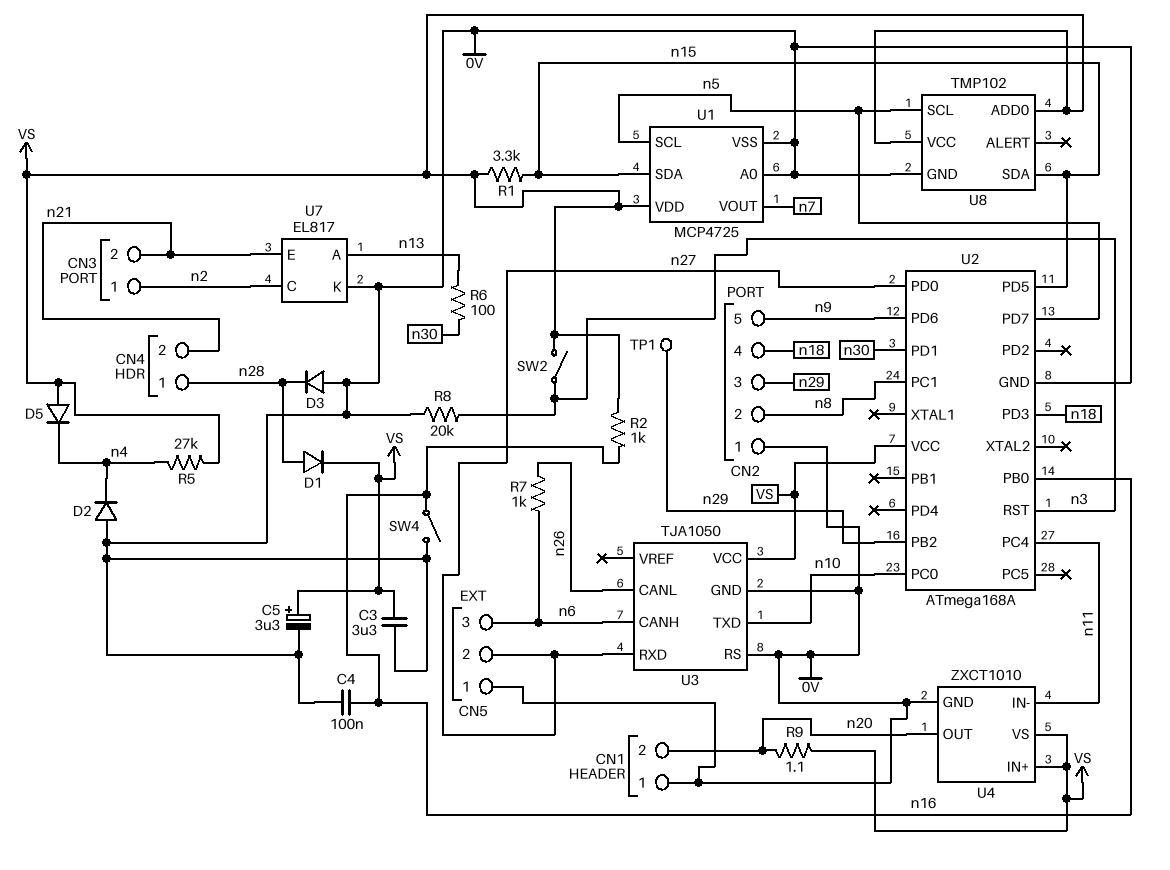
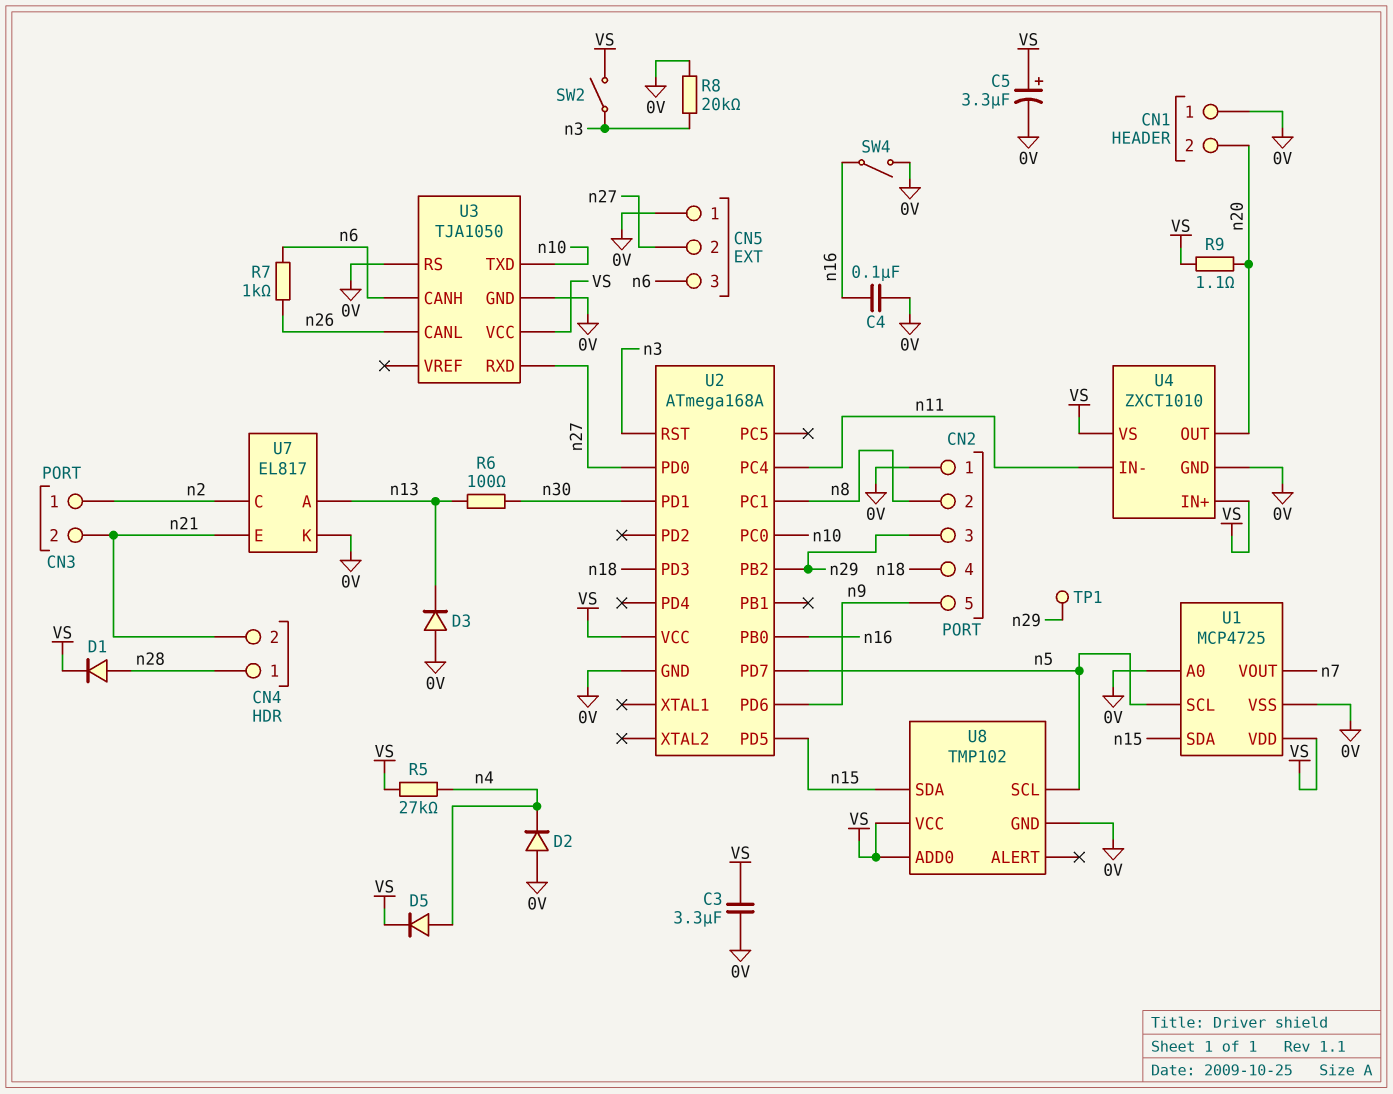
D3: diode (A 0V, K n28) -> diode (A 0V, K n13)
D5: diode (A VS, K n4) -> diode (A n4, K VS)
R1: 3.3k (VS, n15) -> none
R2: 1k (VS, n16) -> none

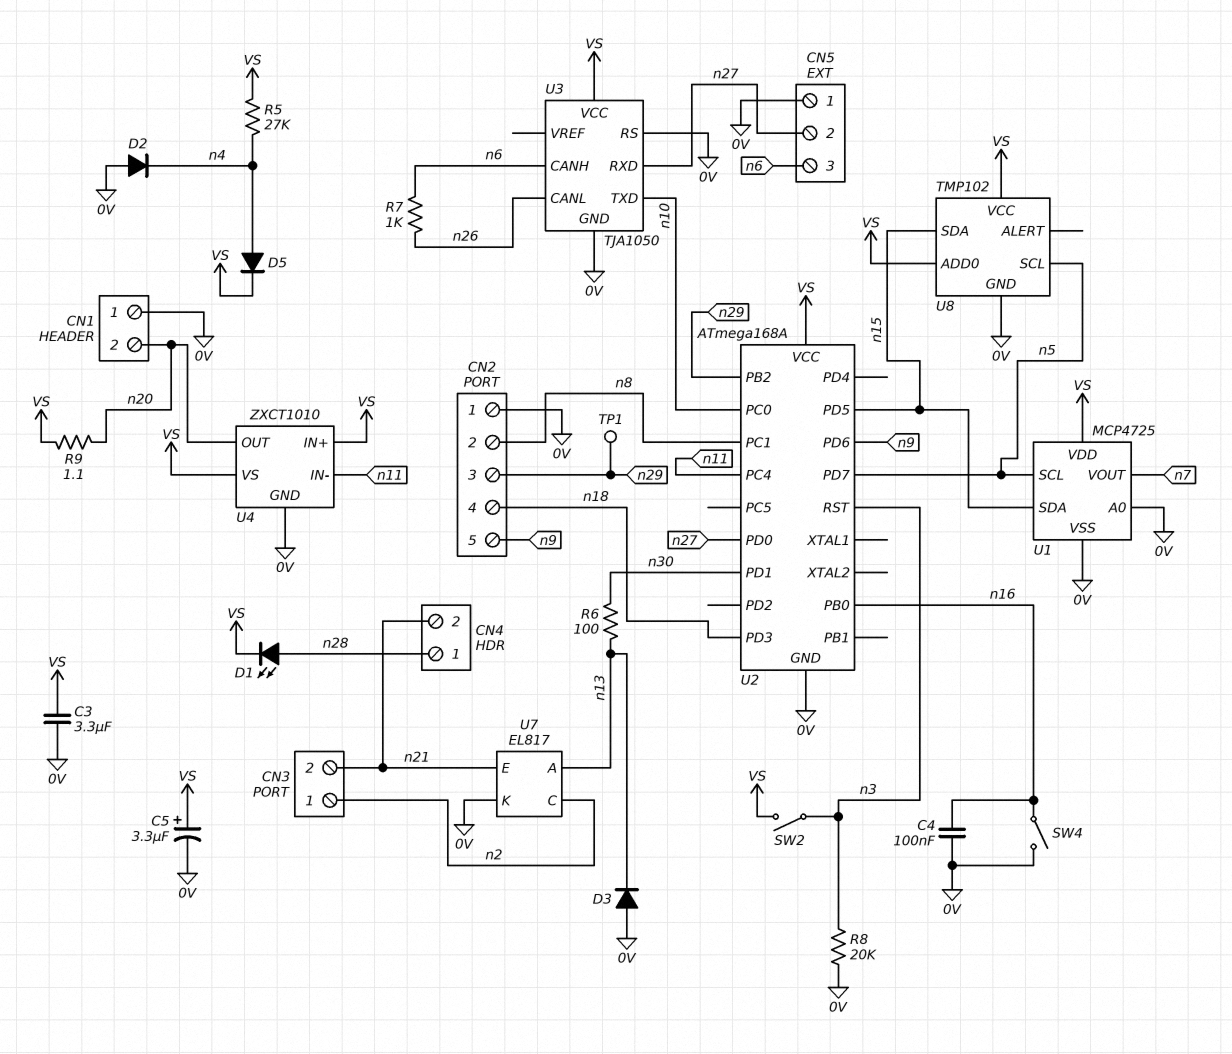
D1: diode (A n28, K VS) -> LED (A n28, K VS)

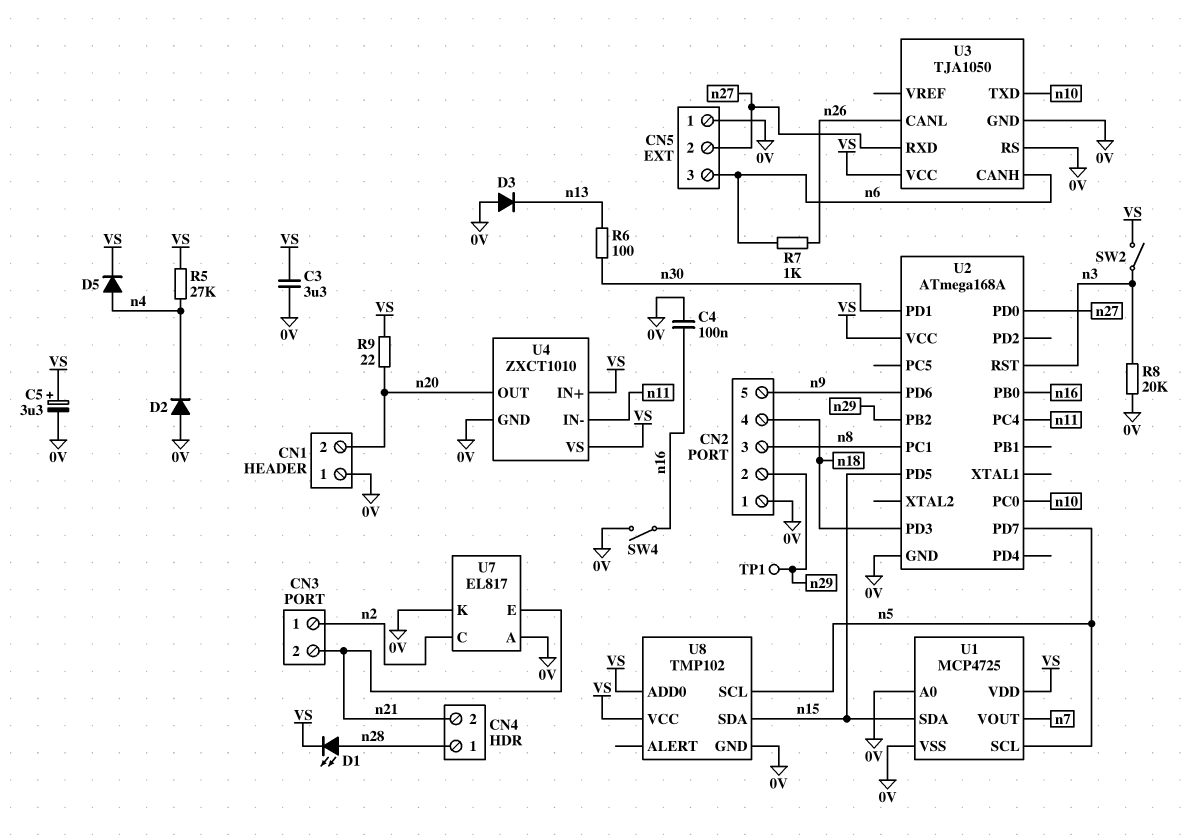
CN2 pin 2: n8 -> n29
CN2 pin 3: n29 -> n8
R9: 1.1 (VS, n20) -> 22 (VS, n20)
U7 pin A: n13 -> 0V

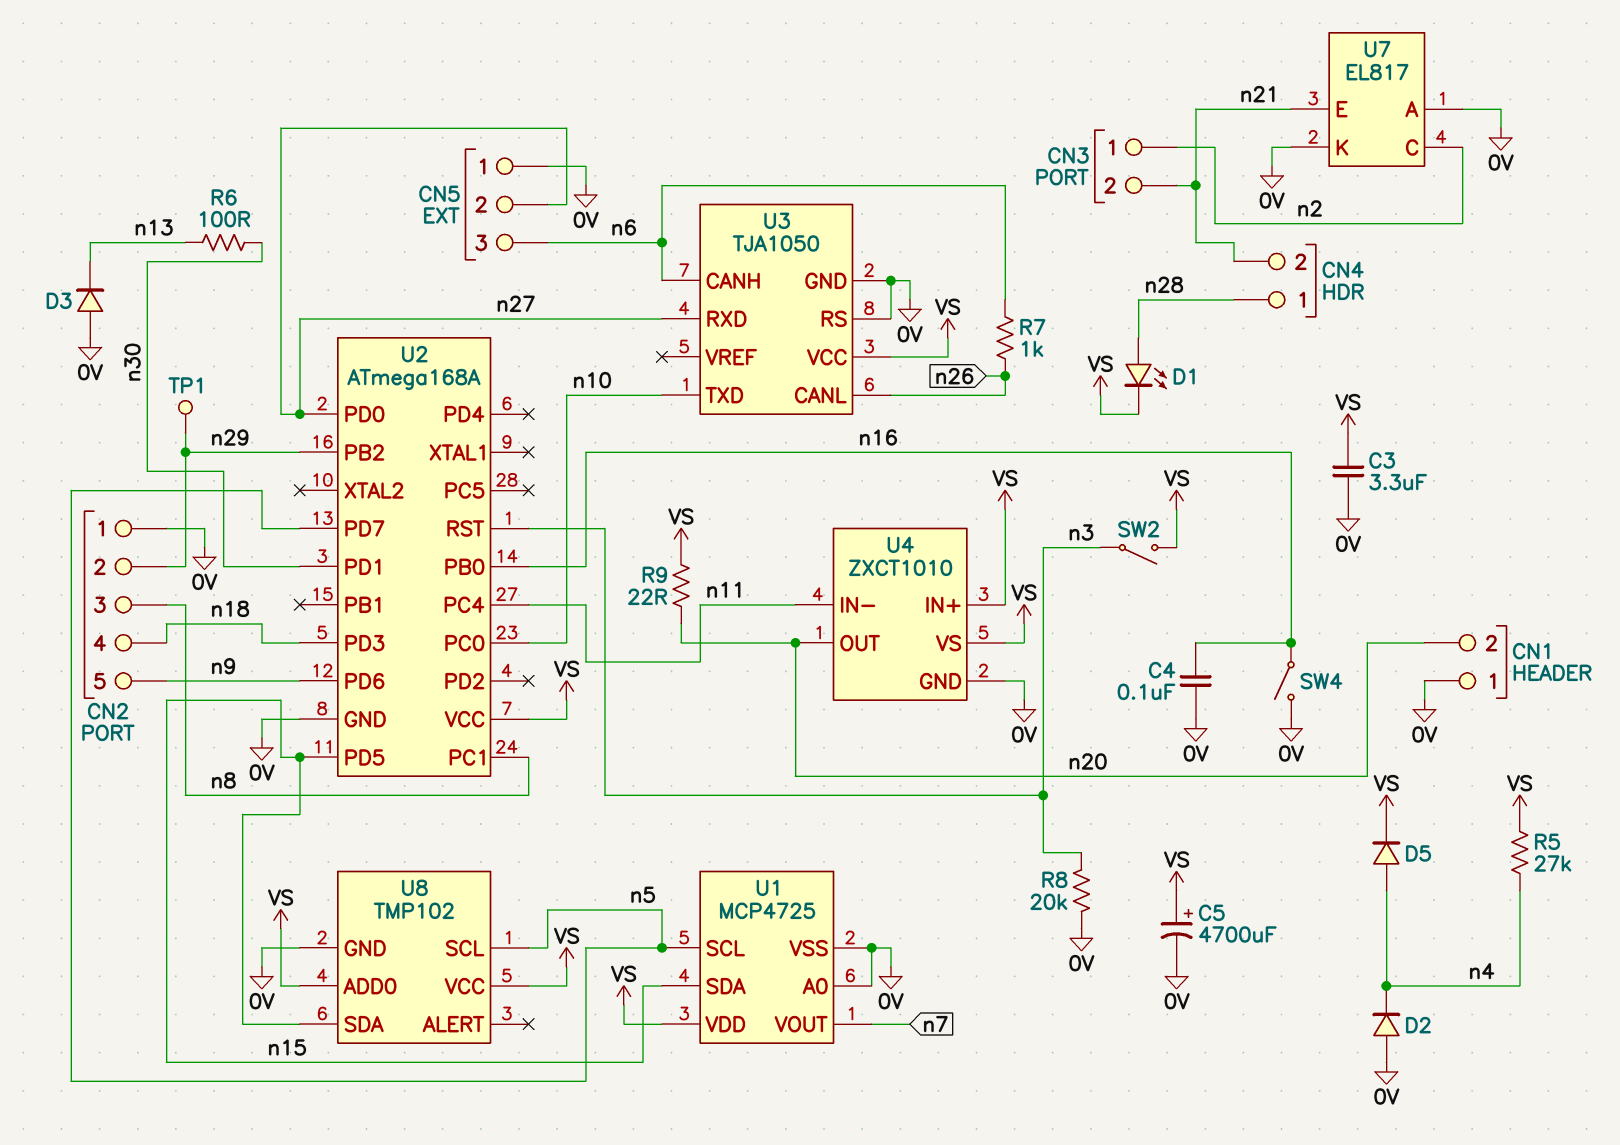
C5: 3.3uF (plus VS, minus 0V) -> 4700uF (plus VS, minus 0V)

